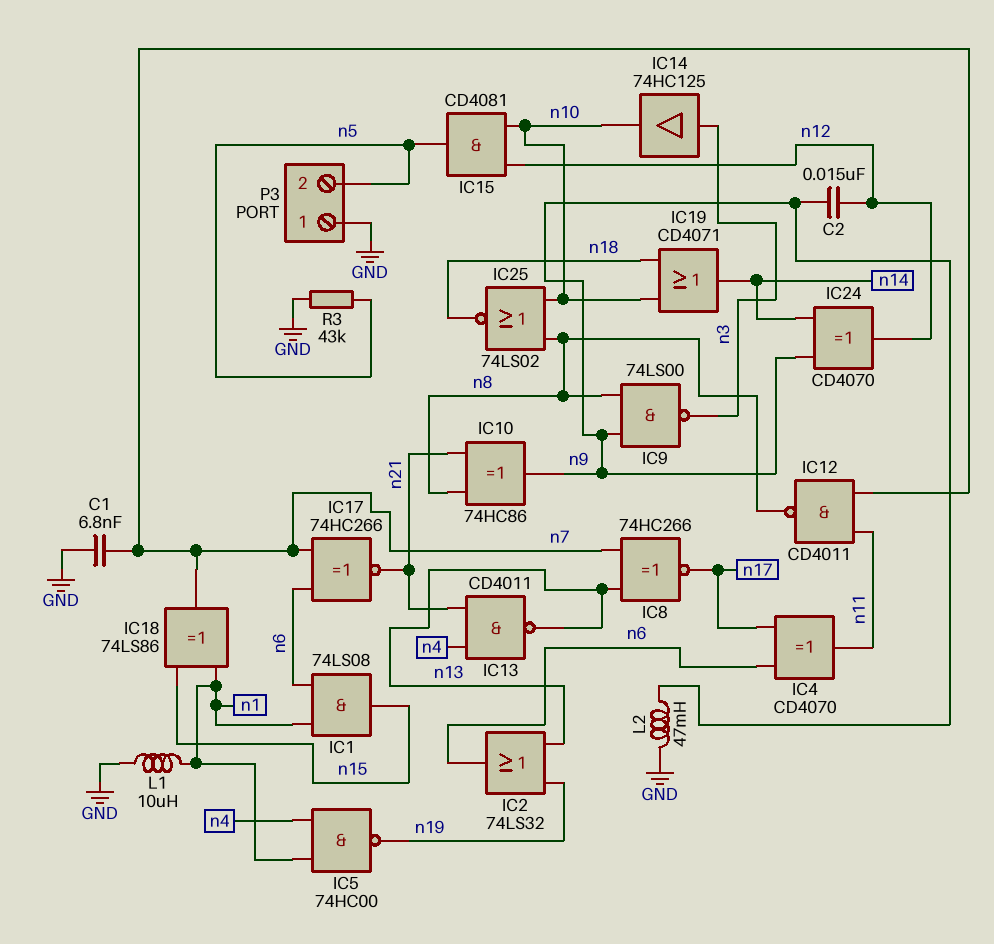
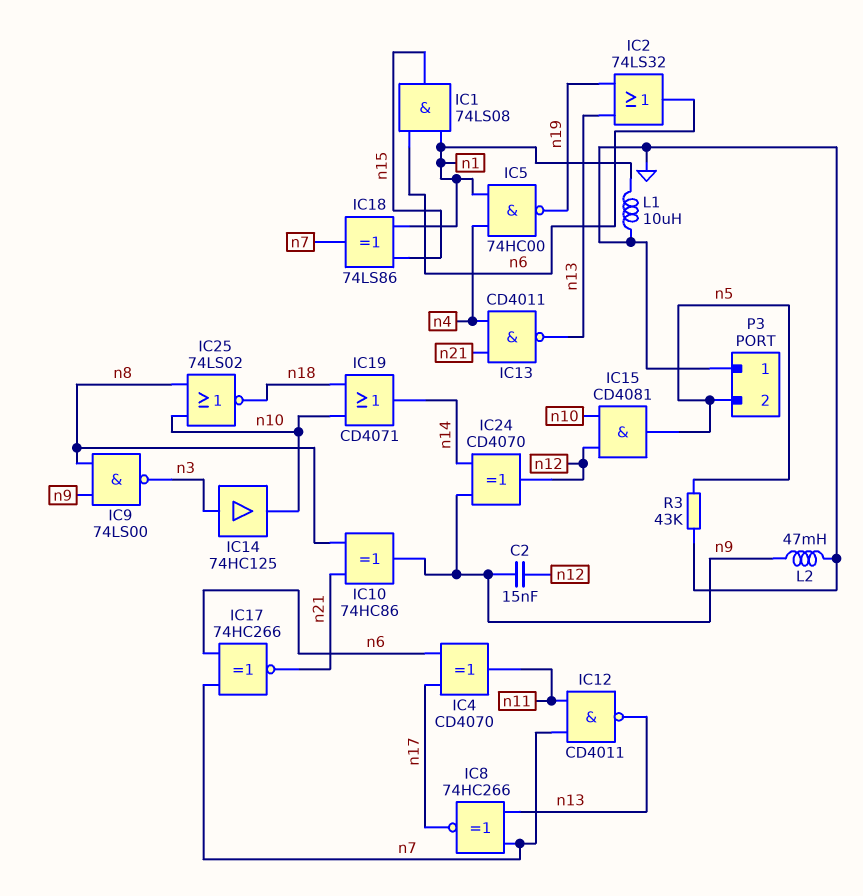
C1: 6.8nF (GND, n7) -> none
IC12: NAND CD4011 (in n7, in n11, out n8) -> NAND CD4011 (in n7, in n11, out n13)

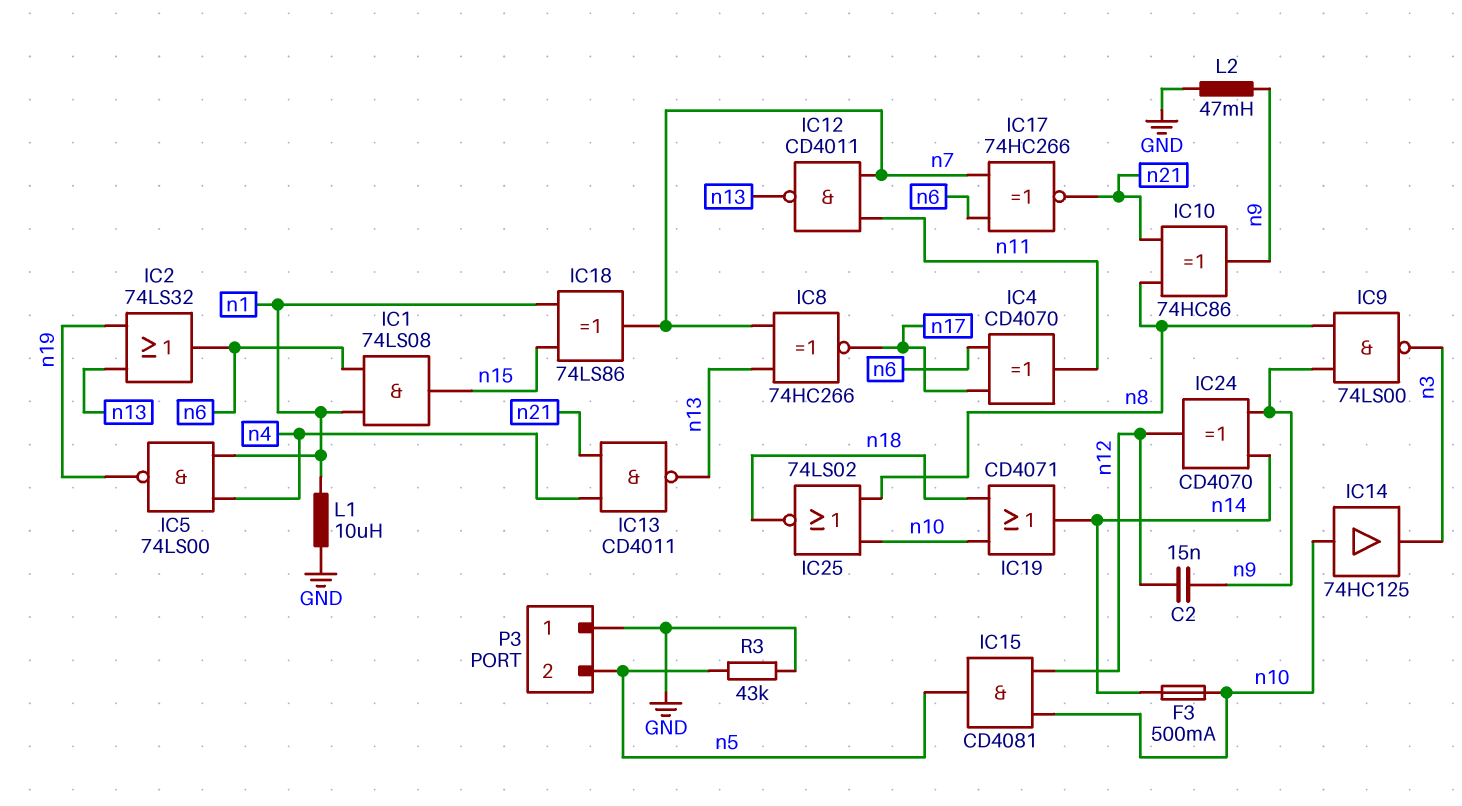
F3: none -> 500mA (n10, n14)
IC5: NAND 74HC00 (in n1, in n4, out n19) -> NAND 74LS00 (in n1, in n4, out n19)
IC14: buffer 74HC125 (in n3, out n10) -> buffer 74HC125 (in n10, out n3)

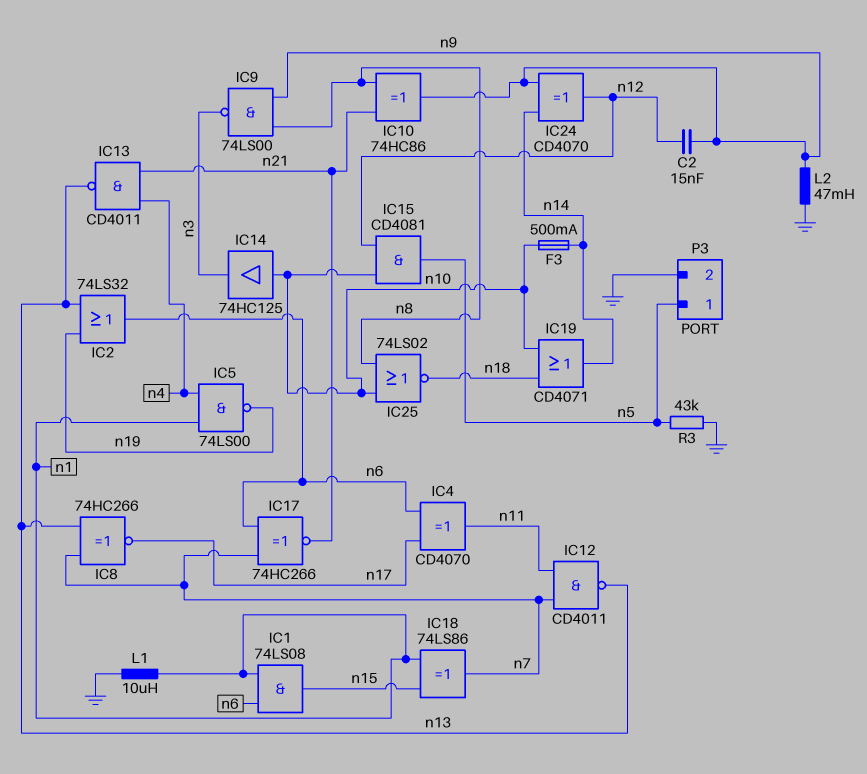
P3 pin 1: GND -> n5
P3 pin 2: n5 -> GND

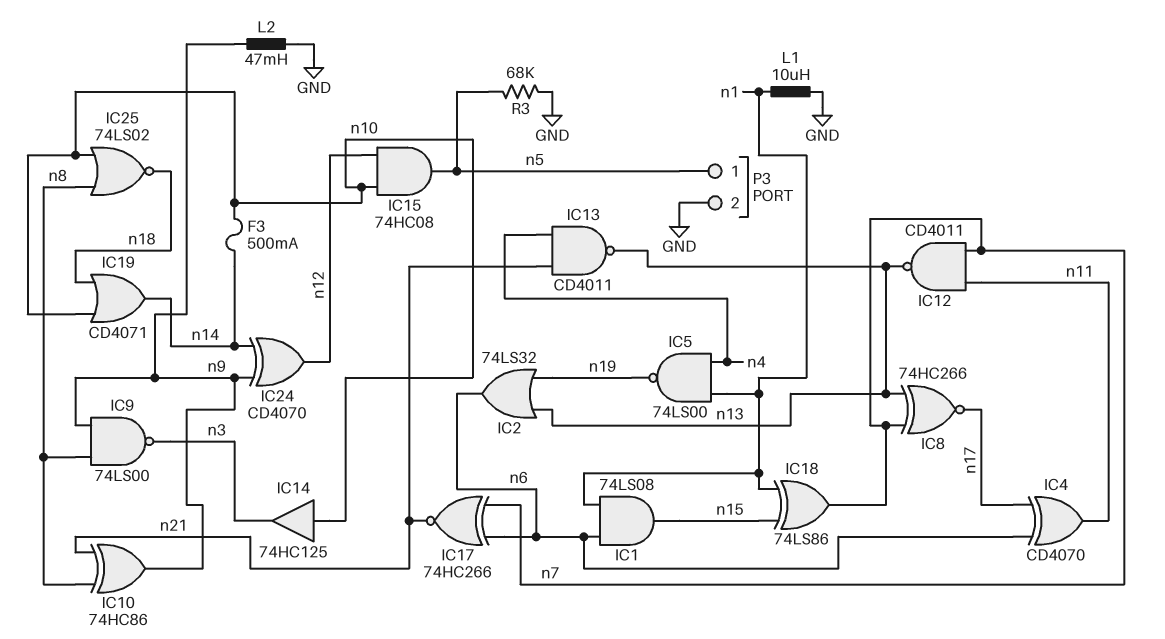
C2: 15nF (n9, n12) -> none
IC15: AND CD4081 (in n10, in n12, out n5) -> AND 74HC08 (in n10, in n12, out n5)
R3: 43k (GND, n5) -> 68k (GND, n5)

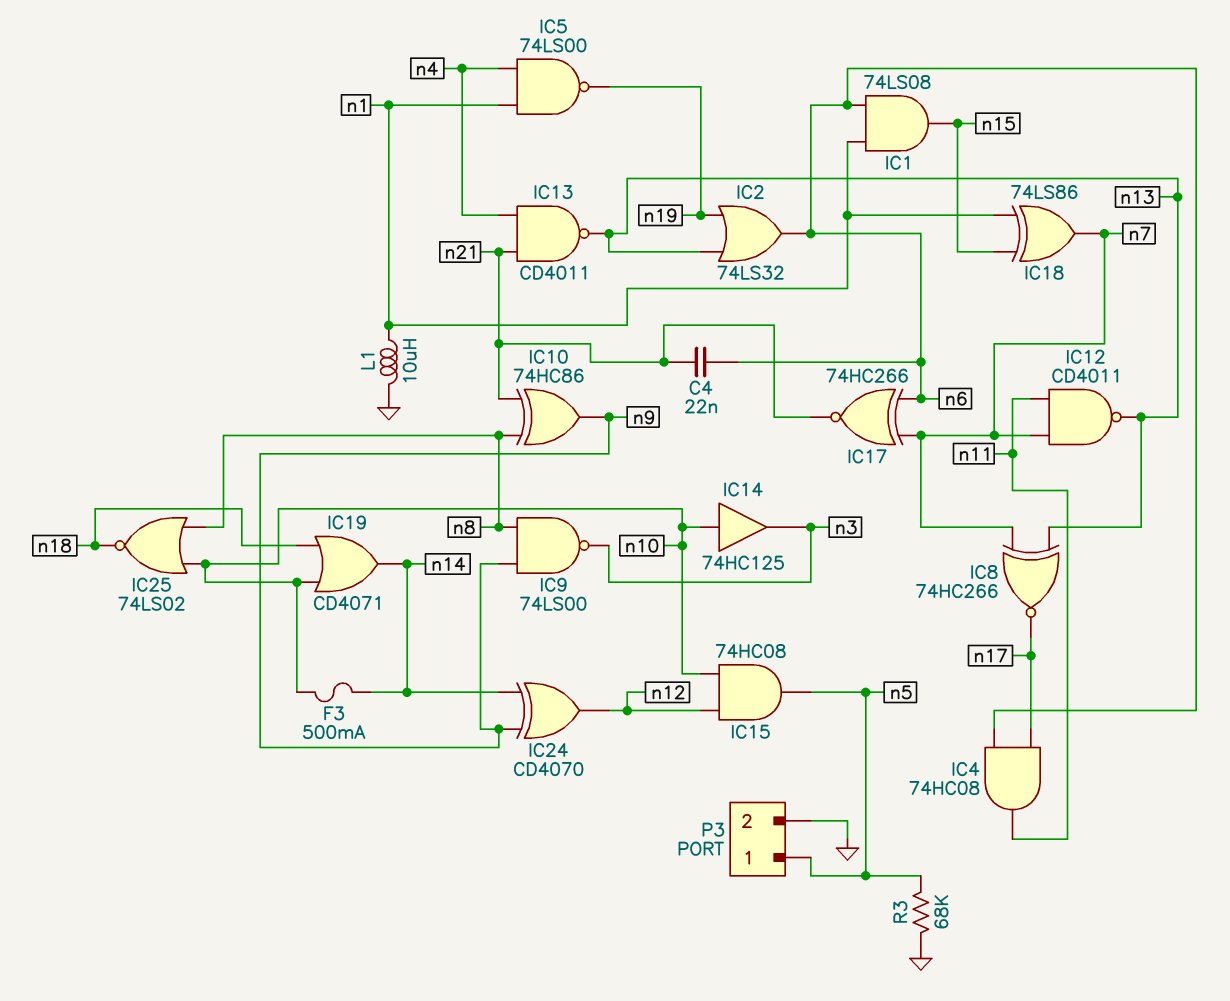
C4: none -> 22nF (n6, n21)
IC4: XOR CD4070 (in n6, in n17, out n11) -> AND 74HC08 (in n6, in n17, out n11)
L2: 47mH (GND, n9) -> none

